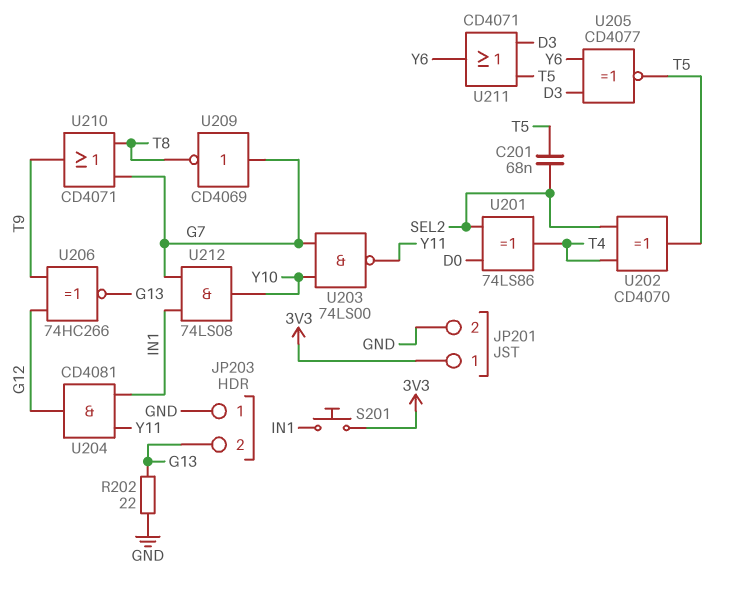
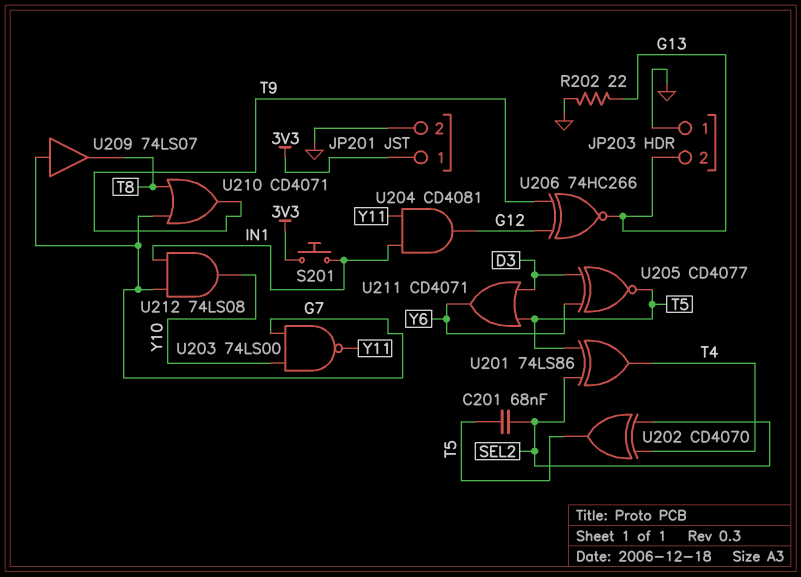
U201: XOR 74LS86 (in D0, in SEL2, out T4) -> XOR 74LS86 (in SEL2, in T5, out T4)
U209: NOT CD4069 (in G7, out T8) -> buffer 74LS07 (in G7, out T8)

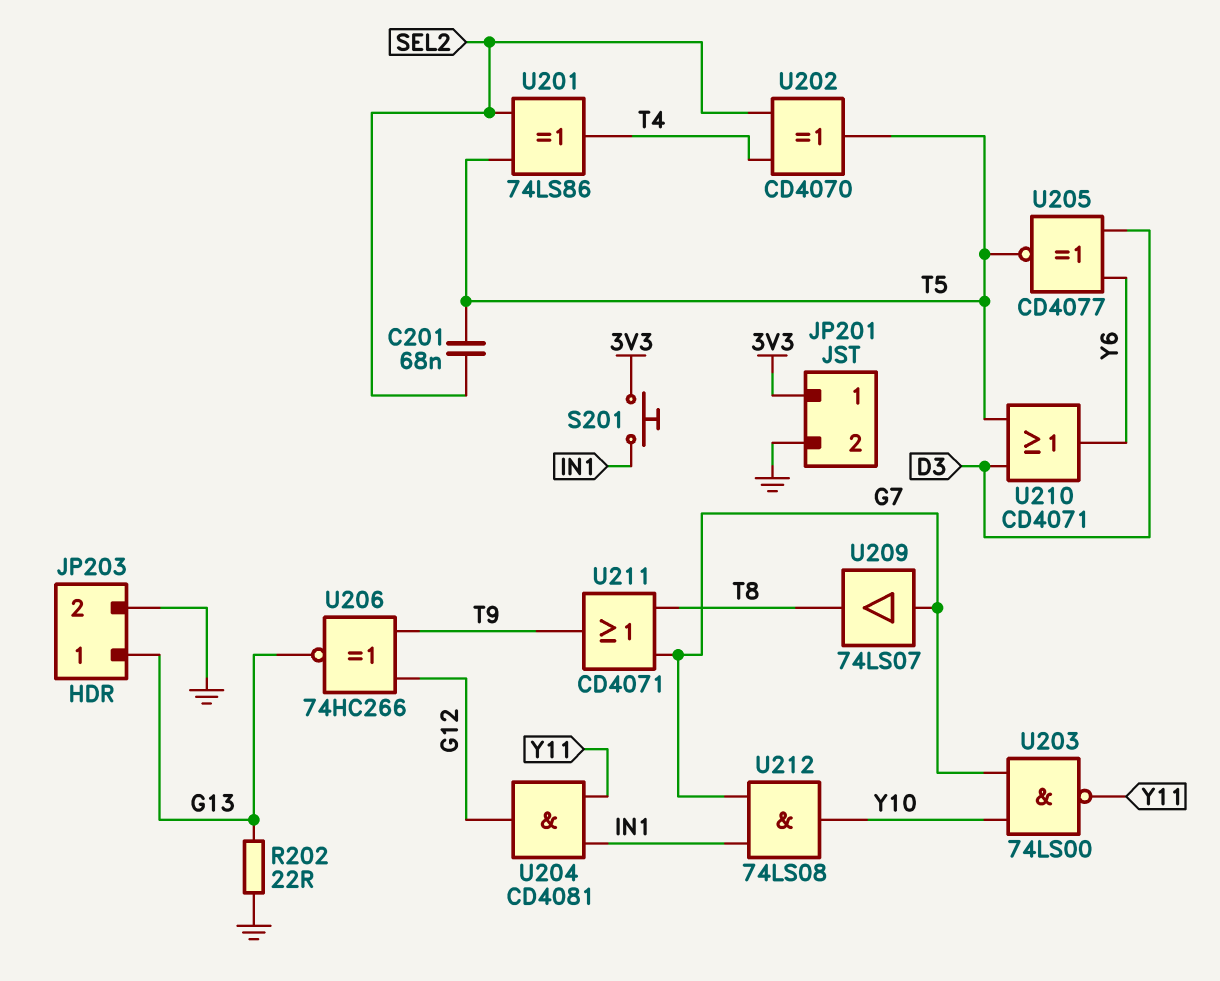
JP203 pin 1: GND -> G13
JP203 pin 2: G13 -> GND
U210: OR CD4071 (in G7, in T8, out T9) -> OR CD4071 (in D3, in T5, out Y6)
U211: OR CD4071 (in D3, in T5, out Y6) -> OR CD4071 (in G7, in T8, out T9)

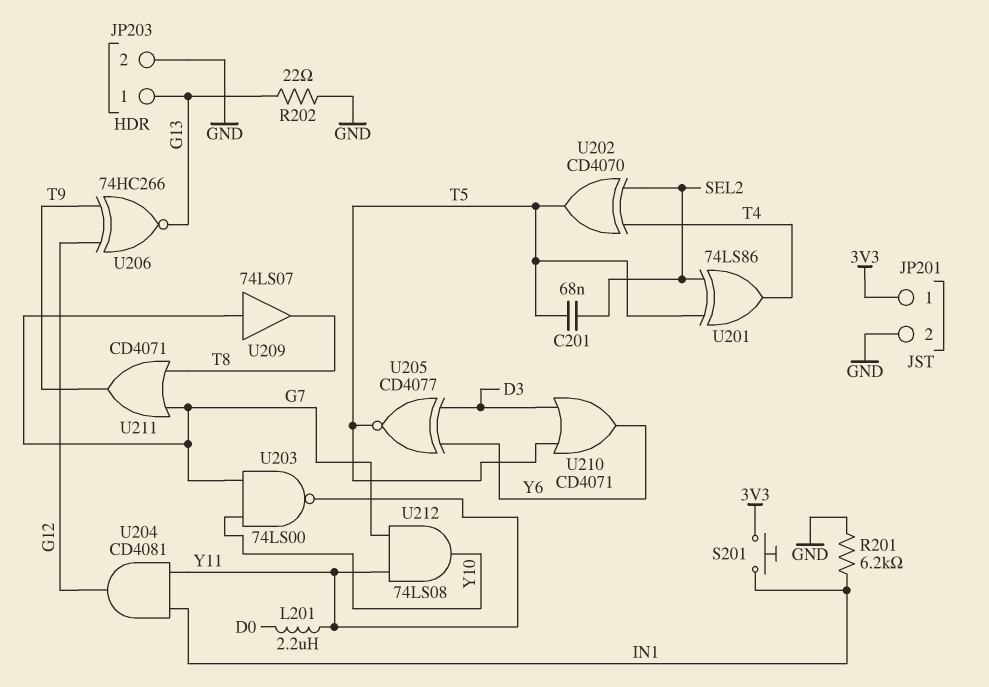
L201: none -> 2.2uH (D0, Y11)
R201: none -> 6.2k (GND, IN1)
U212: AND 74LS08 (in G7, in IN1, out Y10) -> AND 74LS08 (in G7, in Y11, out Y10)

